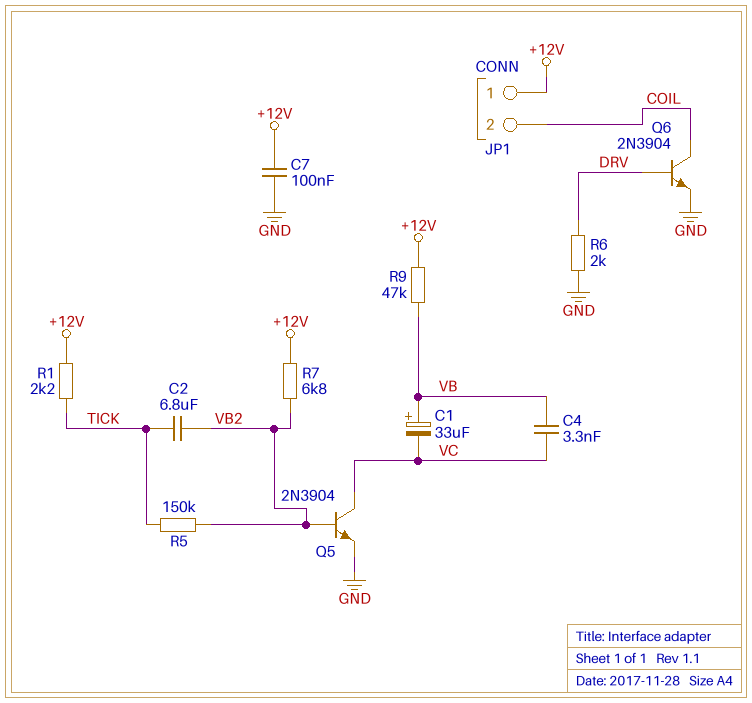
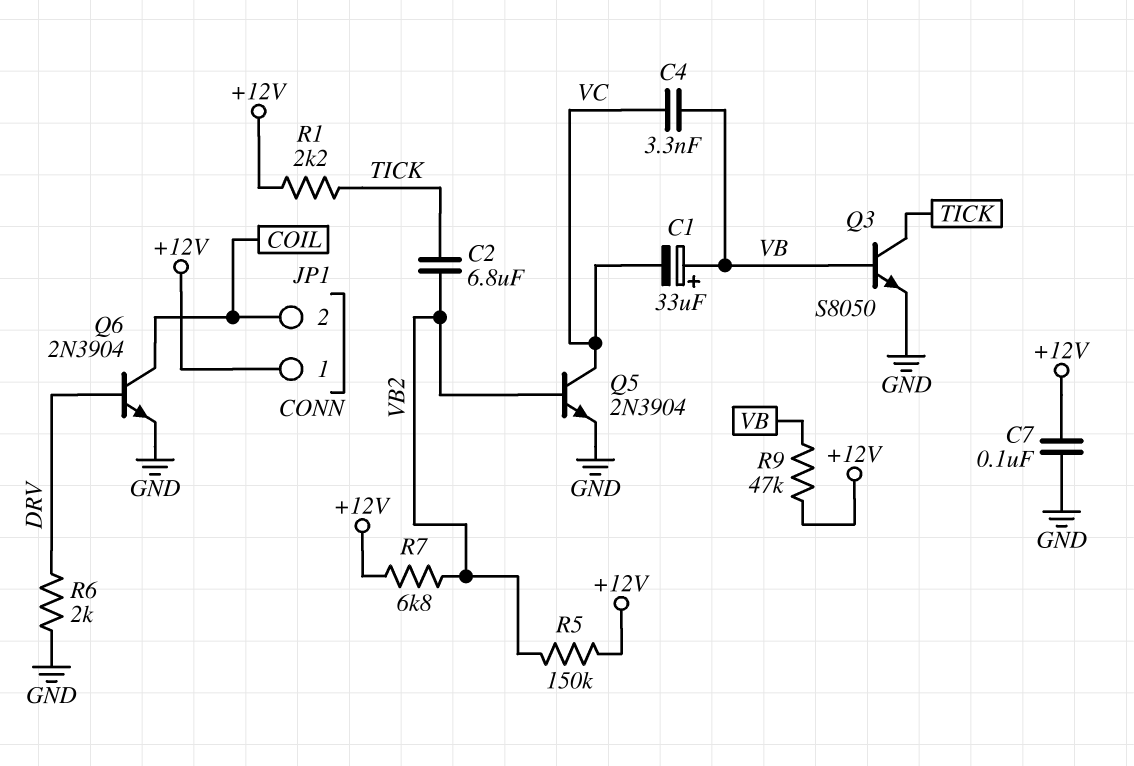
Q3: none -> NPN S8050 (B VB, C TICK, E GND)
R5: 150k (TICK, VB2) -> 150k (+12V, VB2)

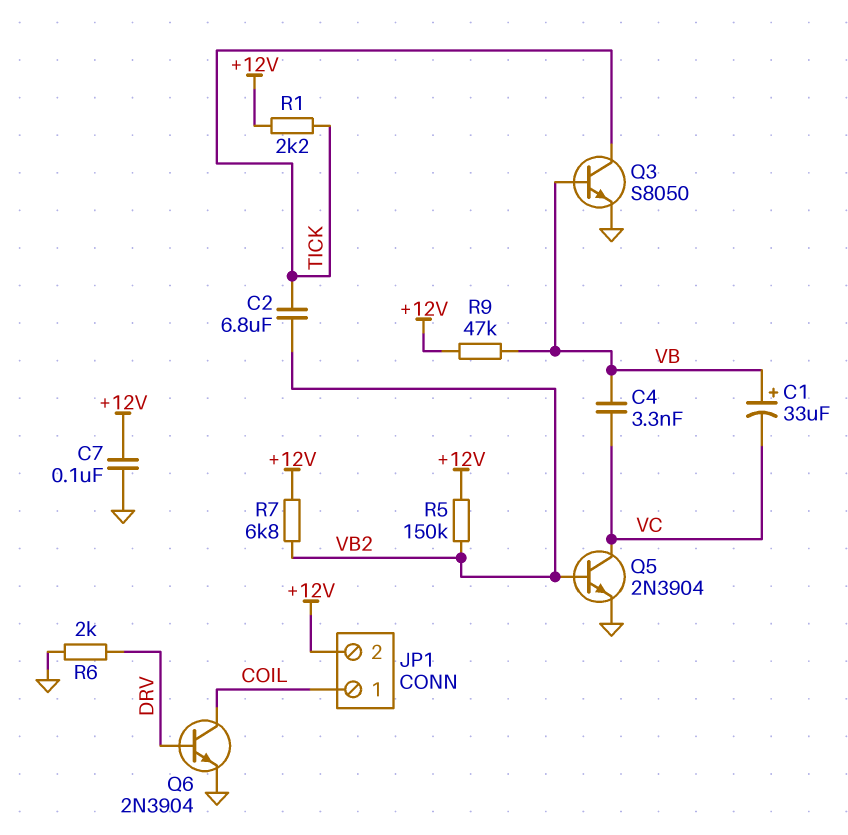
JP1 pin 1: +12V -> COIL
JP1 pin 2: COIL -> +12V

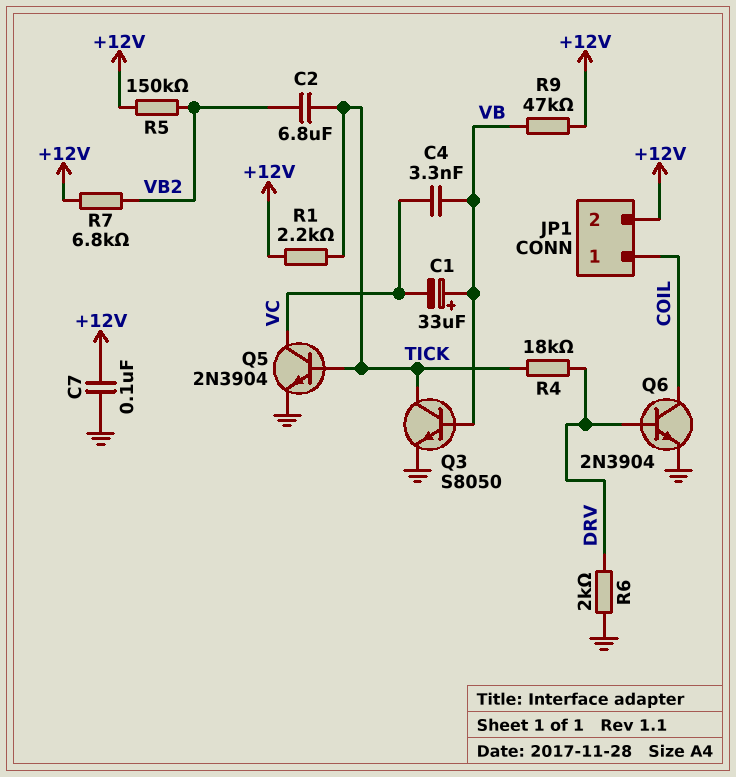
Q5: NPN 2N3904 (B VB2, C VC, E GND) -> NPN 2N3904 (B TICK, C VC, E GND)
R4: none -> 18k (DRV, TICK)

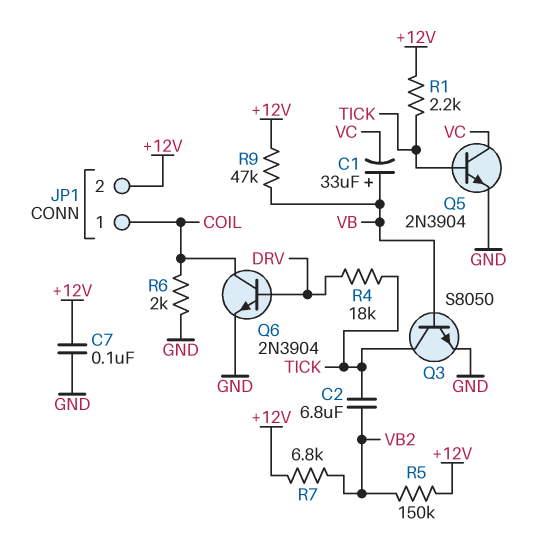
C4: 3.3nF (VB, VC) -> none
R6: 2k (DRV, GND) -> 2k (COIL, GND)

